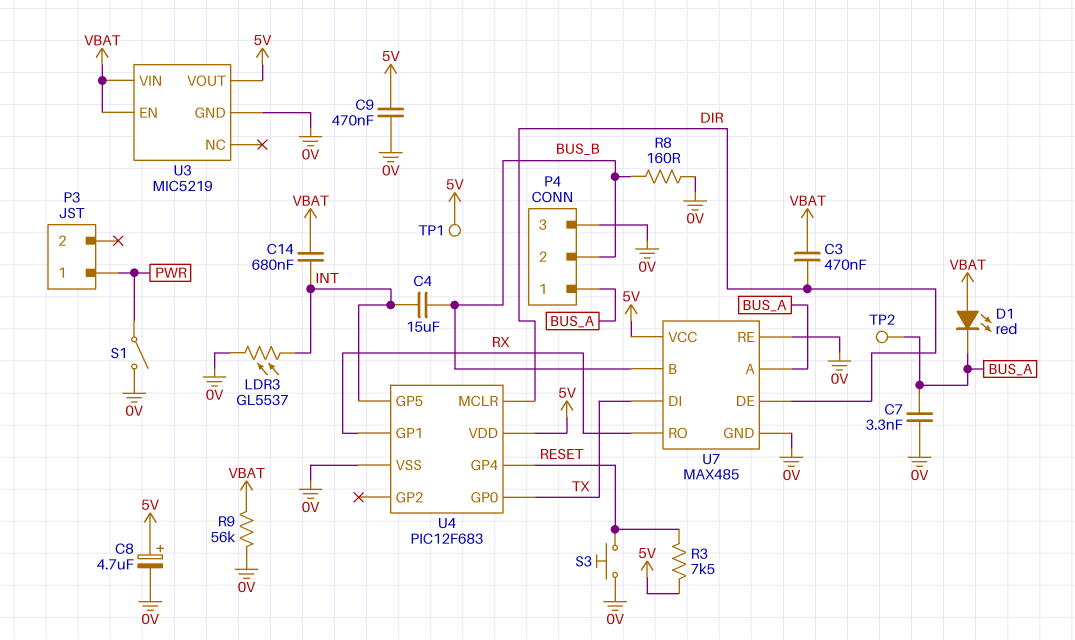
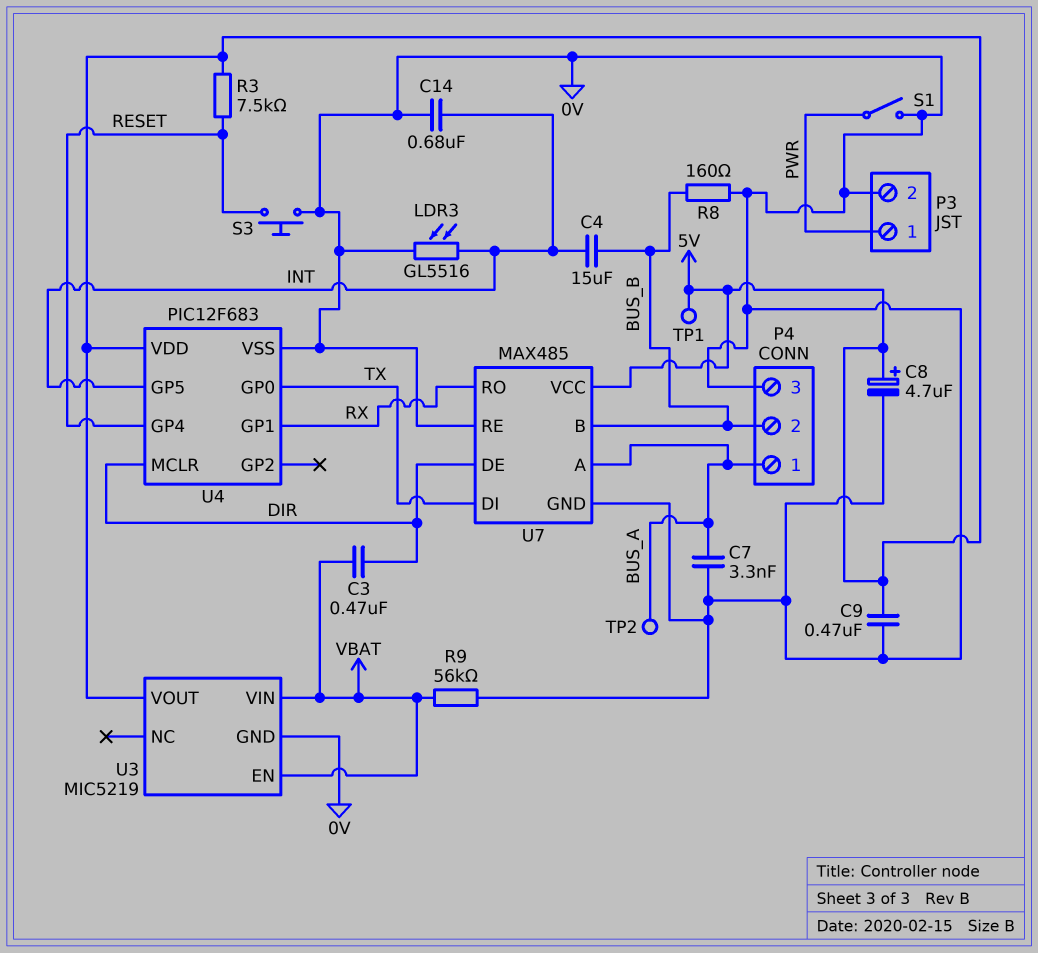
C14: 680nF (INT, VBAT) -> 680nF (0V, INT)
D1: LED red (A VBAT, K BUS_A) -> none
LDR3: GL5537 (0V, INT) -> GL5516 (0V, INT)
P3 pin 2: none -> 0V

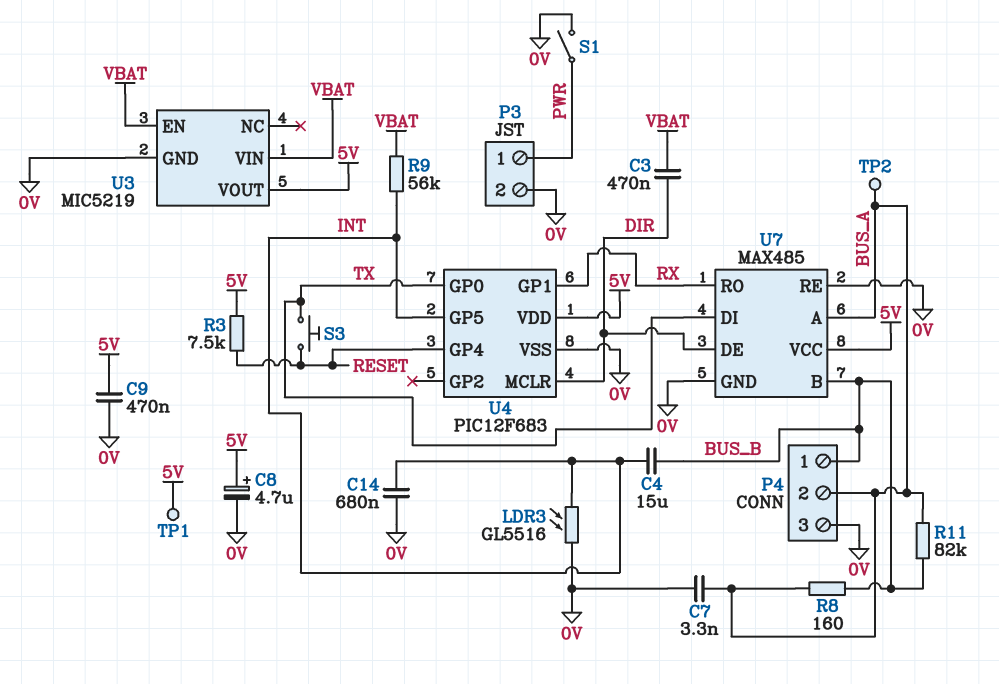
P4 pin 1: BUS_A -> BUS_B
P4 pin 2: BUS_B -> BUS_A
R8: 160 (0V, BUS_B) -> 160 (BUS_A, BUS_B)
R9: 56k (0V, VBAT) -> 56k (INT, VBAT)
R11: none -> 82k (BUS_A, BUS_B)
S3: button (0V, RESET) -> button (RESET, TX)

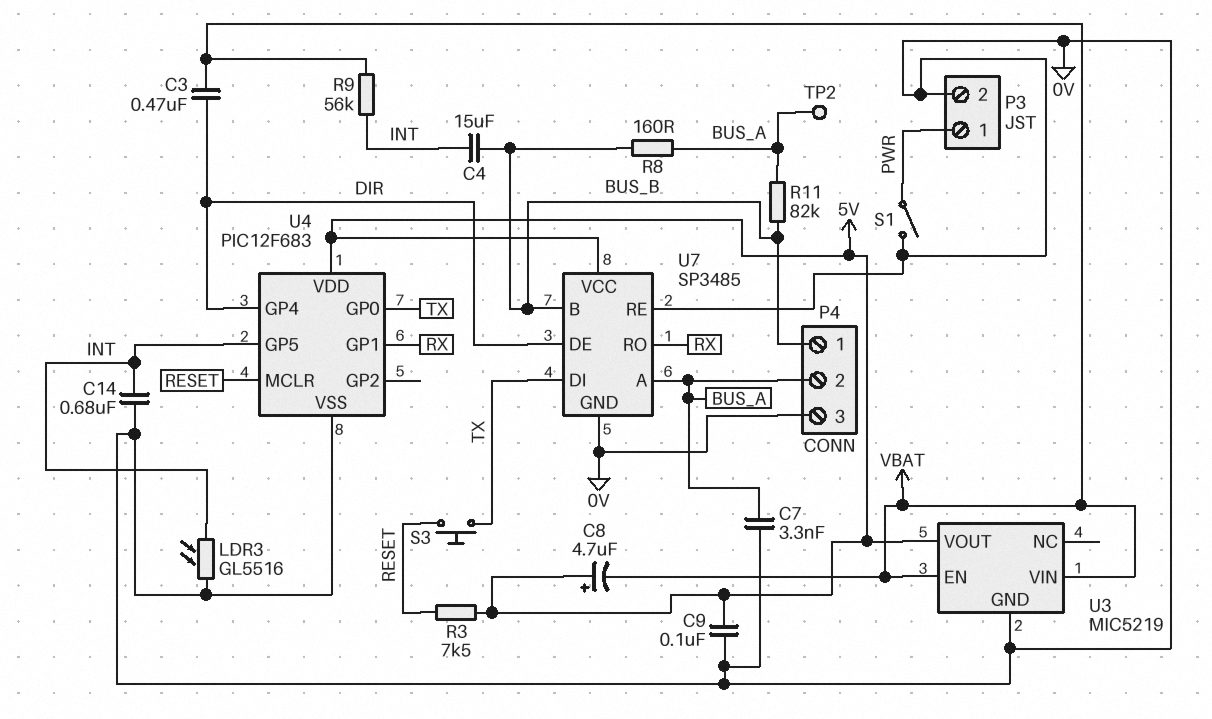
C8: 4.7uF (plus 5V, minus 0V) -> 4.7uF (plus 5V, minus VBAT)
C9: 470nF (0V, 5V) -> 100nF (0V, 5V)
TP1: test point (5V) -> none
U4 pin GP4: RESET -> DIR
U4 pin MCLR: DIR -> RESET
U7: MAX485 -> SP3485

